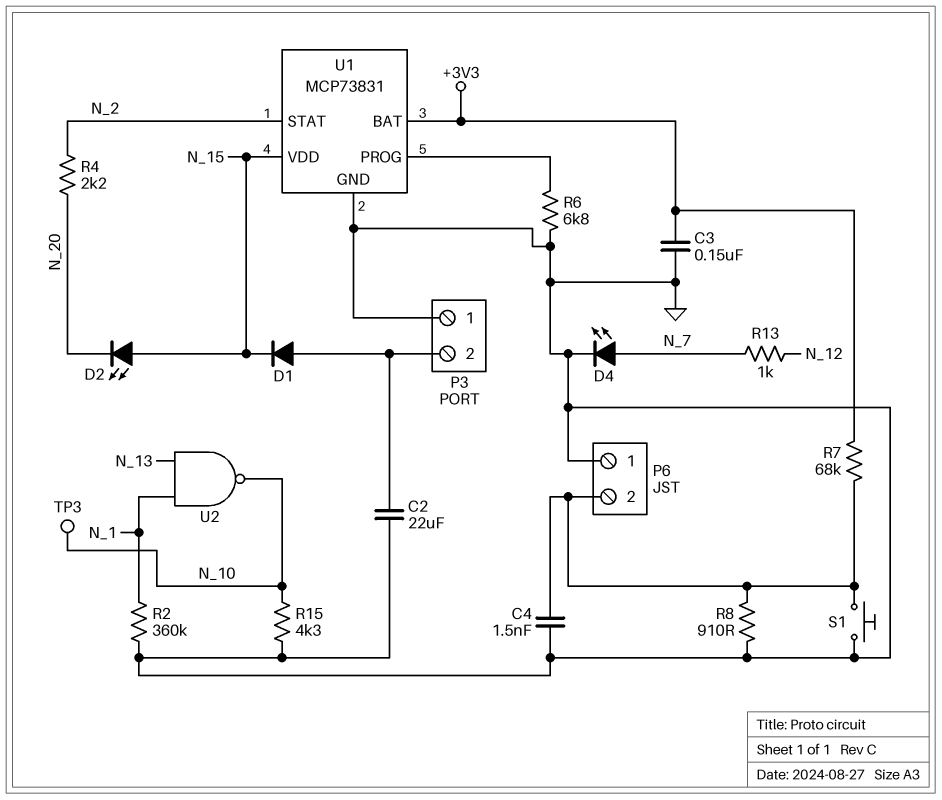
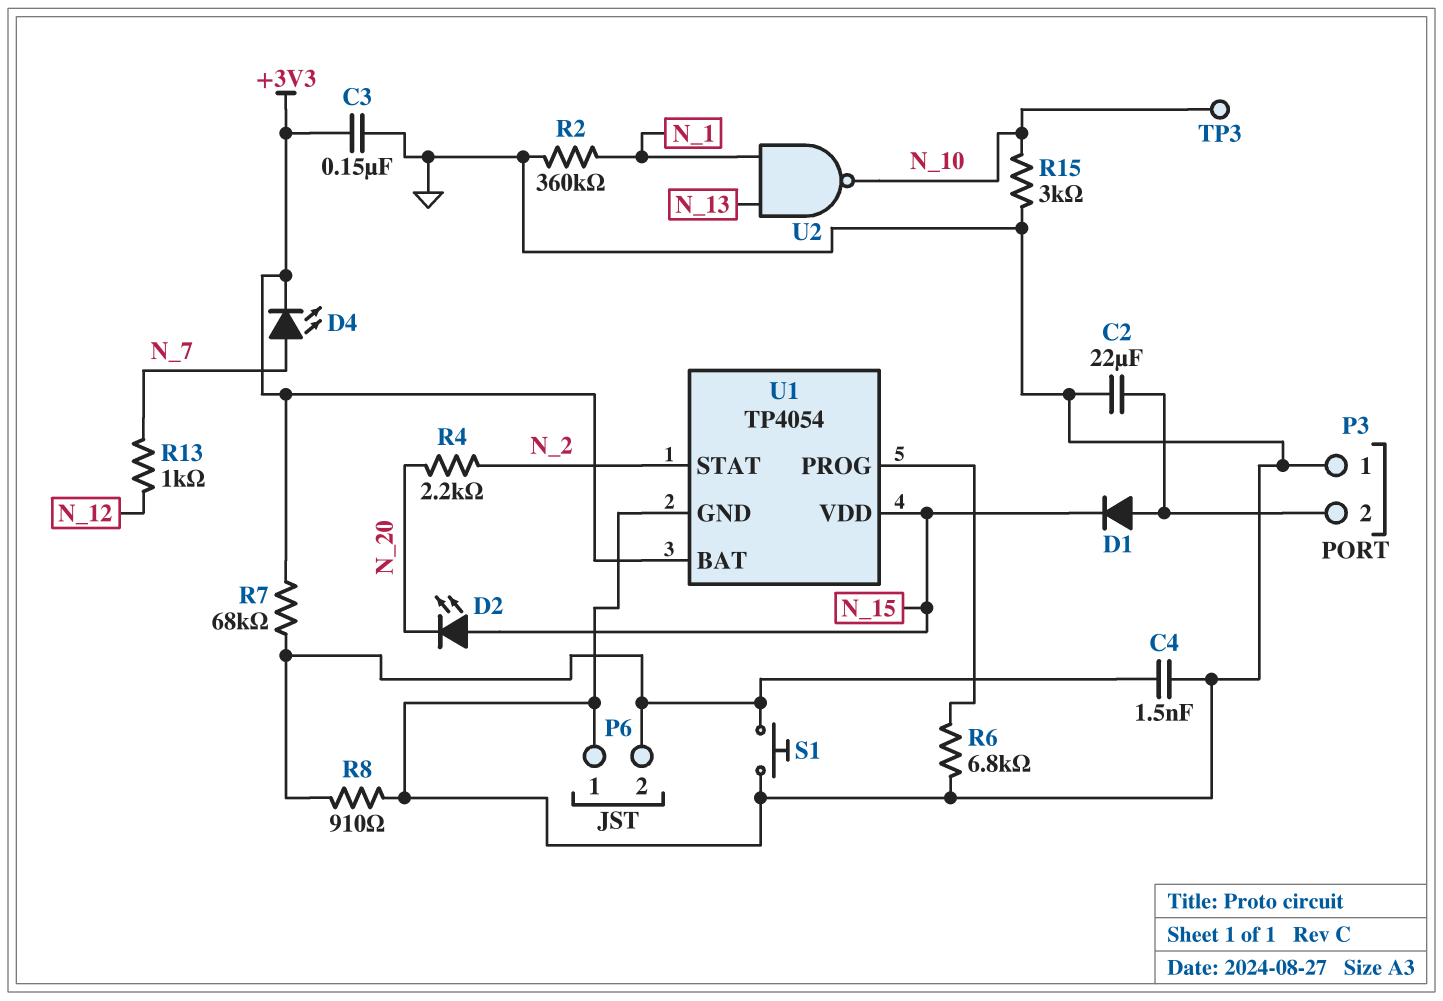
D4: LED (A N_7, K GND) -> LED (A N_7, K +3V3)
R15: 4.3k (GND, N_10) -> 3k (GND, N_10)
U1: MCP73831 -> TP4054

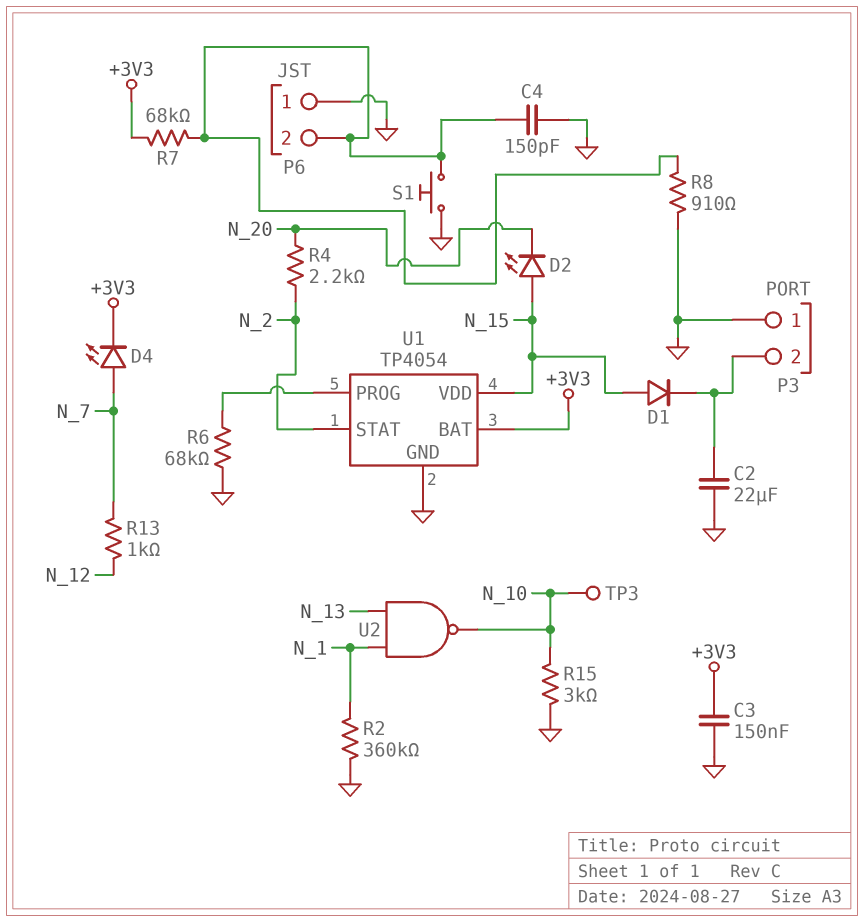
C4: 1.5nF (GND, P6/2) -> 150pF (GND, P6/2)
D1: diode (A P3/2, K N_15) -> diode (A N_15, K P3/2)
R6: 6.8k (GND, U1/PROG) -> 68k (GND, U1/PROG)

